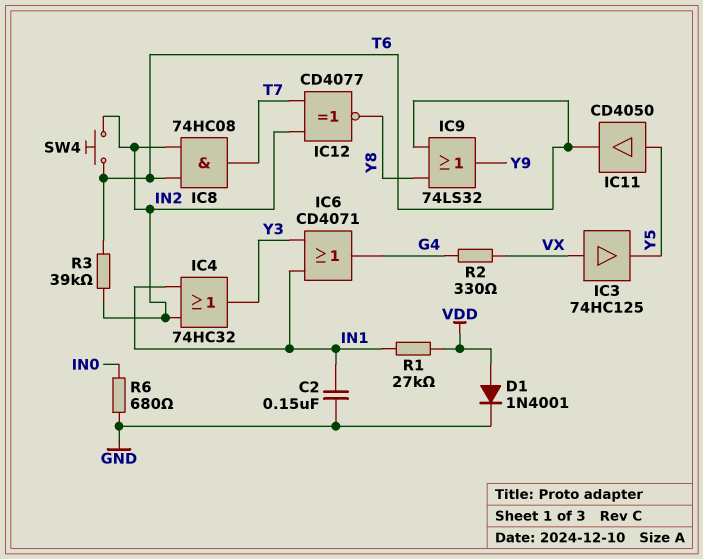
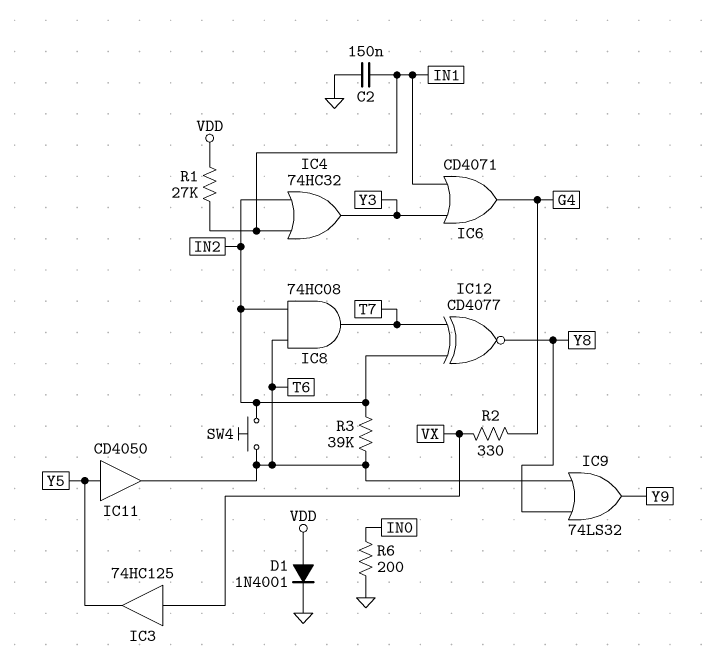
R6: 680 (GND, IN0) -> 200 (GND, IN0)

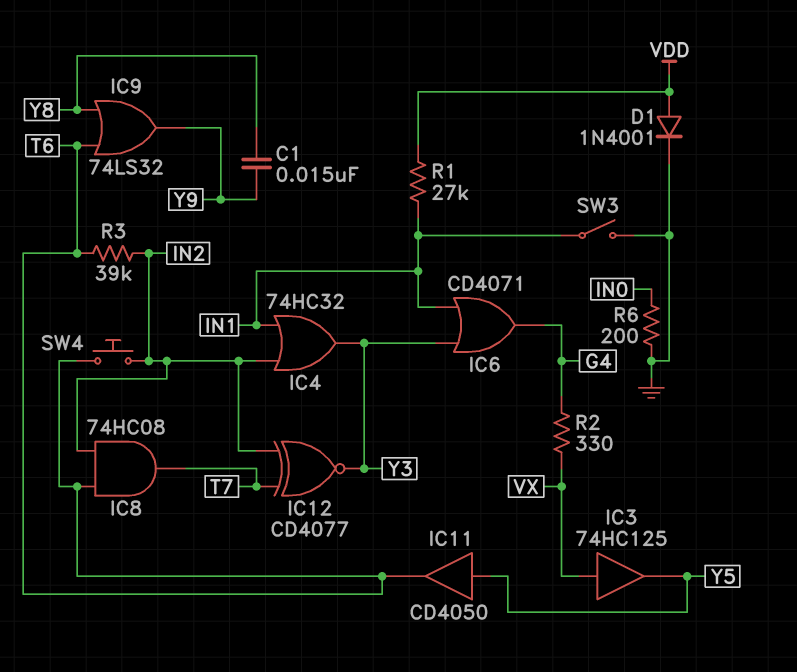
C1: none -> 15nF (Y8, Y9)
C2: 150nF (GND, IN1) -> none
IC12: XNOR CD4077 (in IN2, in T7, out Y8) -> XNOR CD4077 (in IN2, in T7, out Y3)
SW3: none -> switch (GND, IN1)

